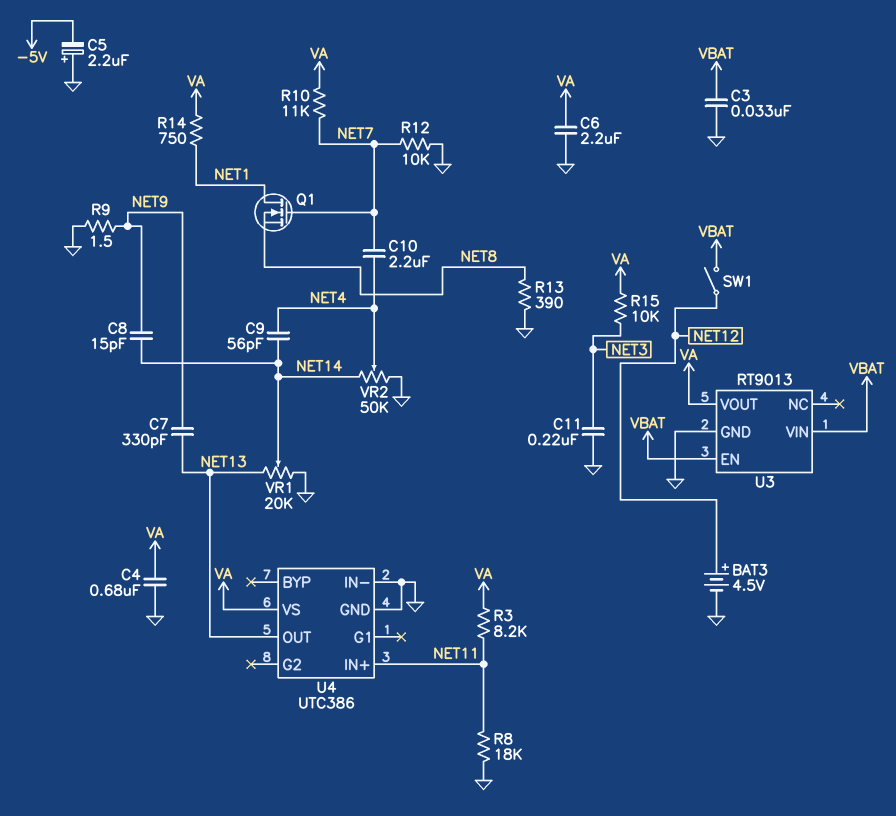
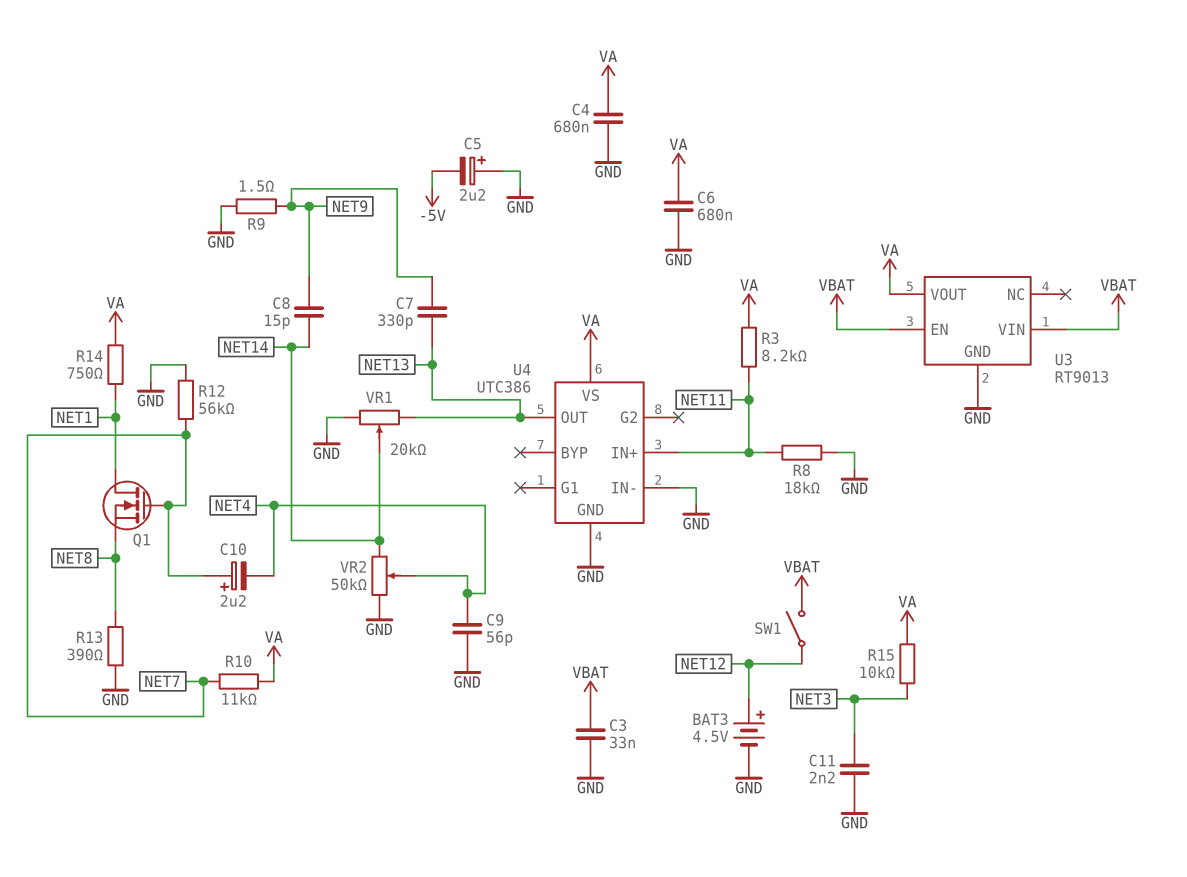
C6: 2.2uF (GND, VA) -> 680nF (GND, VA)
C9: 56pF (NET4, NET14) -> 56pF (GND, NET4)
C10: 2.2uF (NET4, NET7) -> 2.2uF (plus NET7, minus NET4)
C11: 220nF (GND, NET3) -> 2.2nF (GND, NET3)
R12: 10k (GND, NET7) -> 56k (GND, NET7)

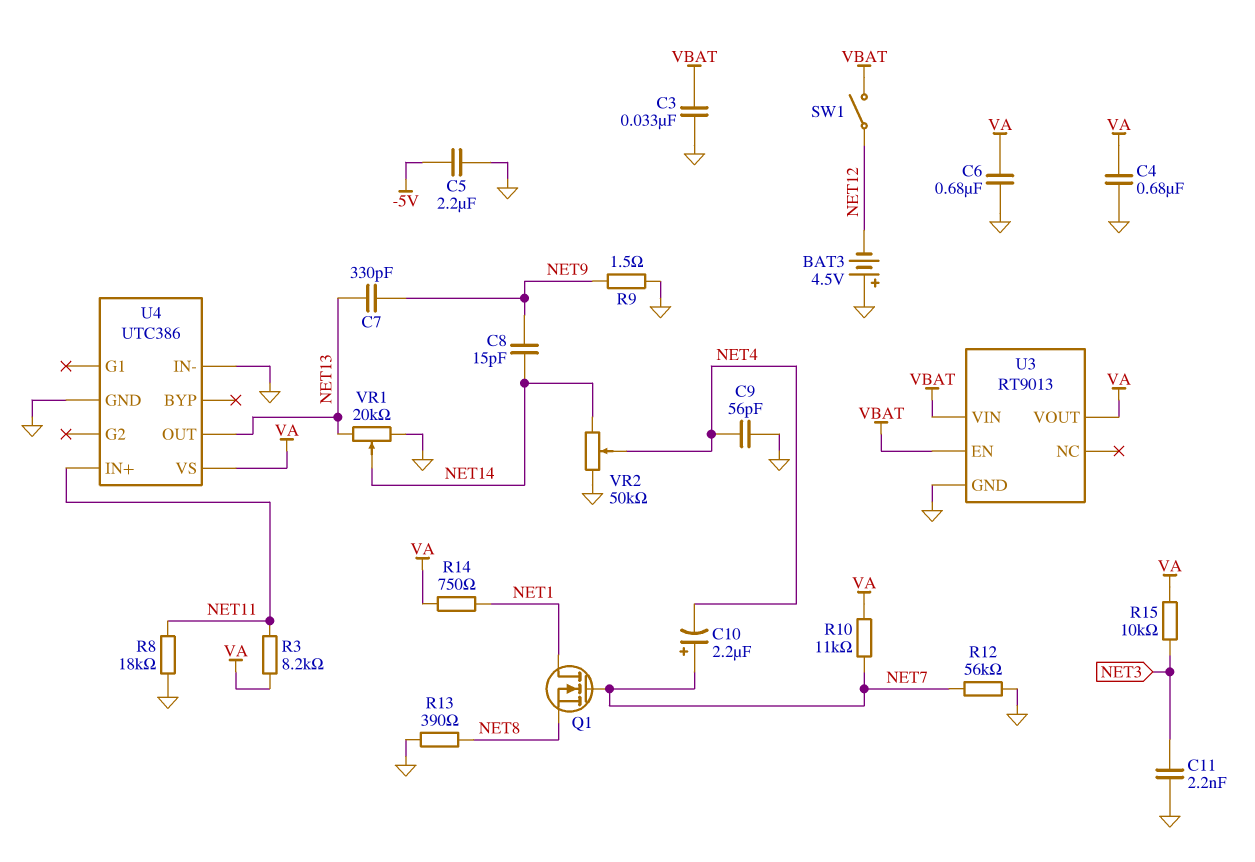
BAT3: 4.5V (plus NET12, minus GND) -> 4.5V (plus GND, minus NET12)
C5: 2.2uF (plus GND, minus -5V) -> 2.2uF (-5V, GND)

